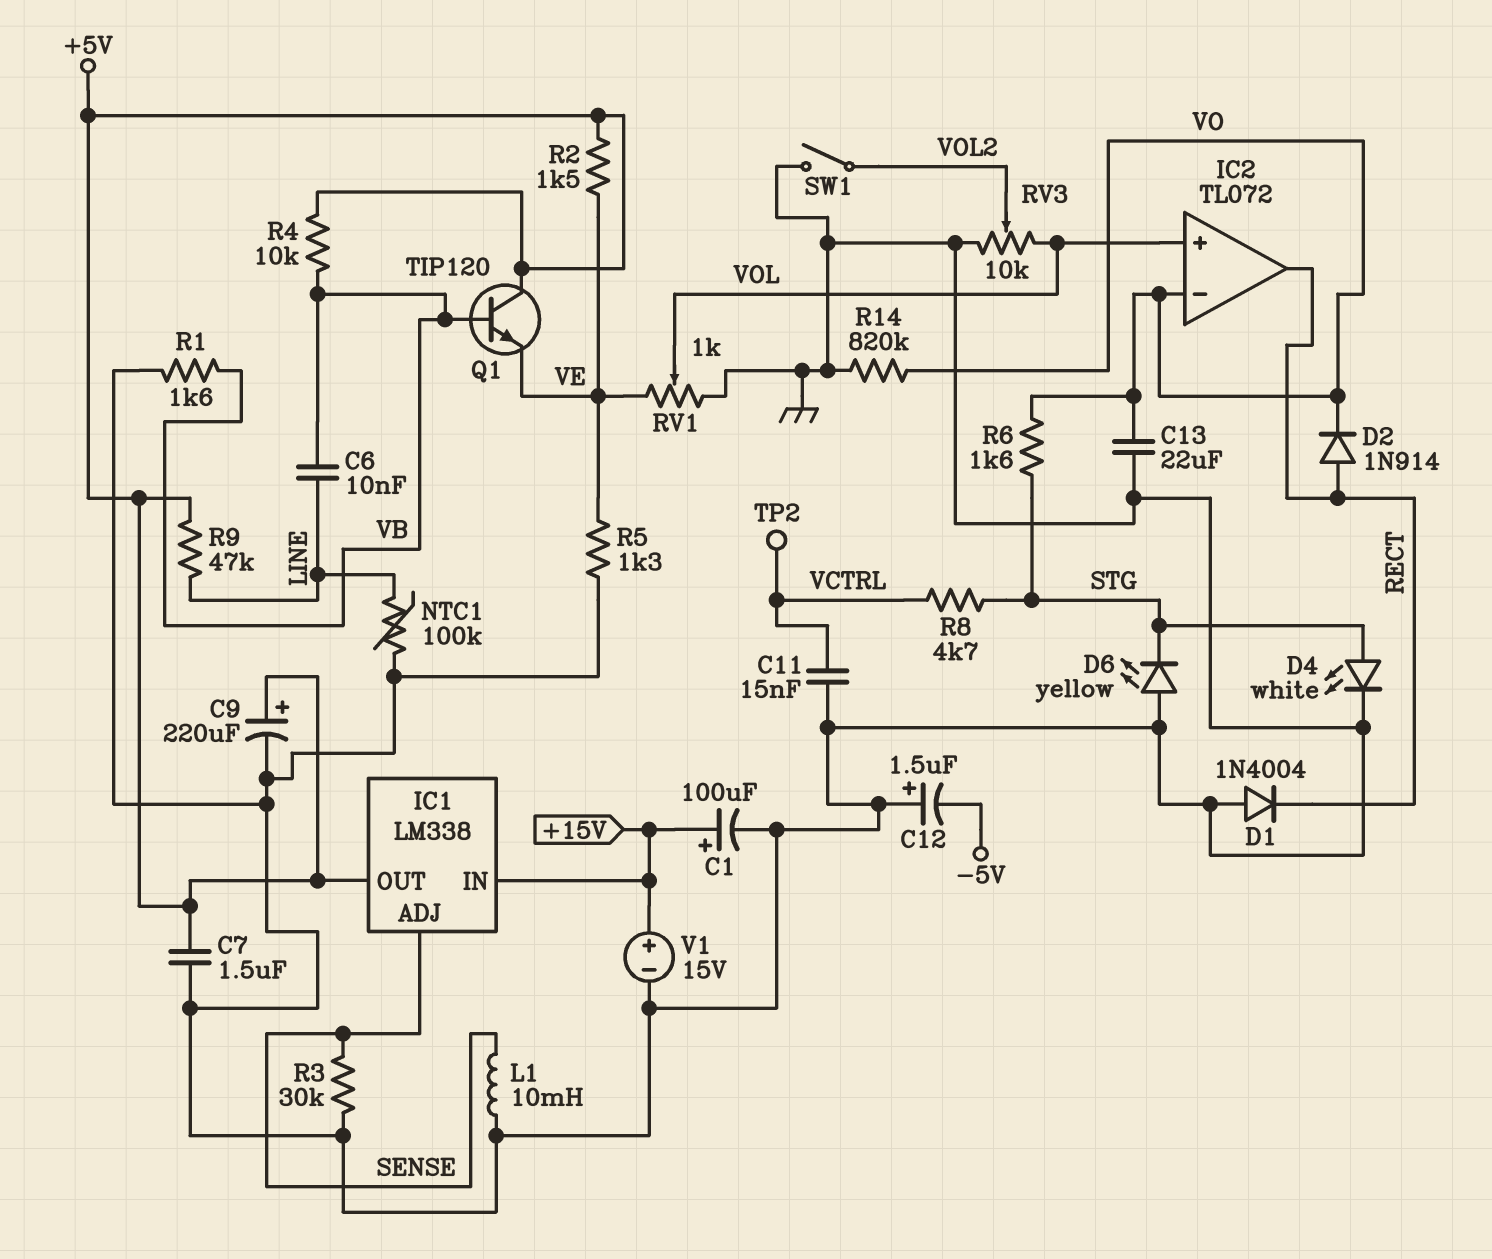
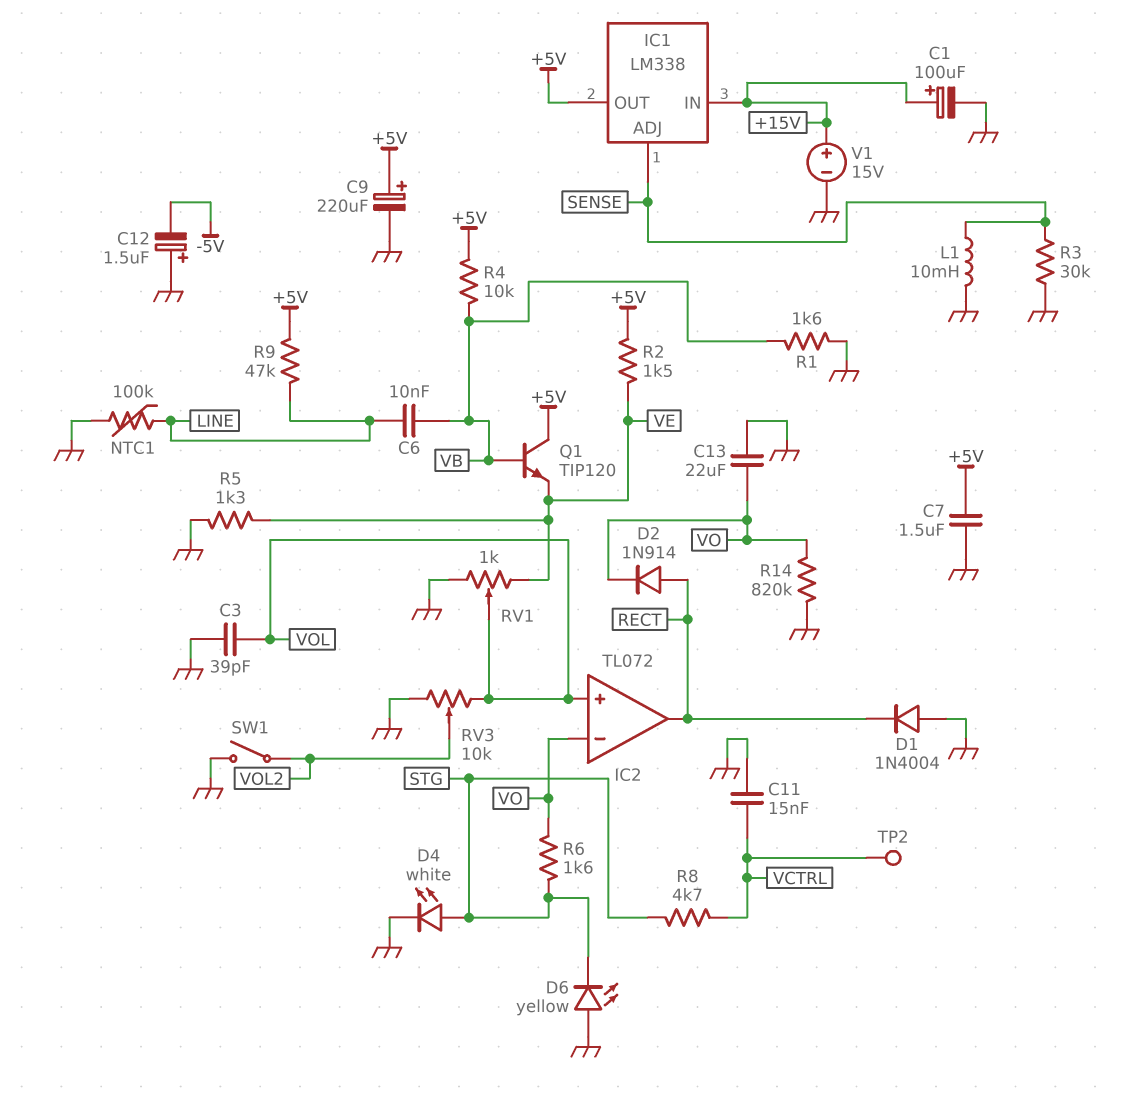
C3: none -> 39pF (GND, VOL)

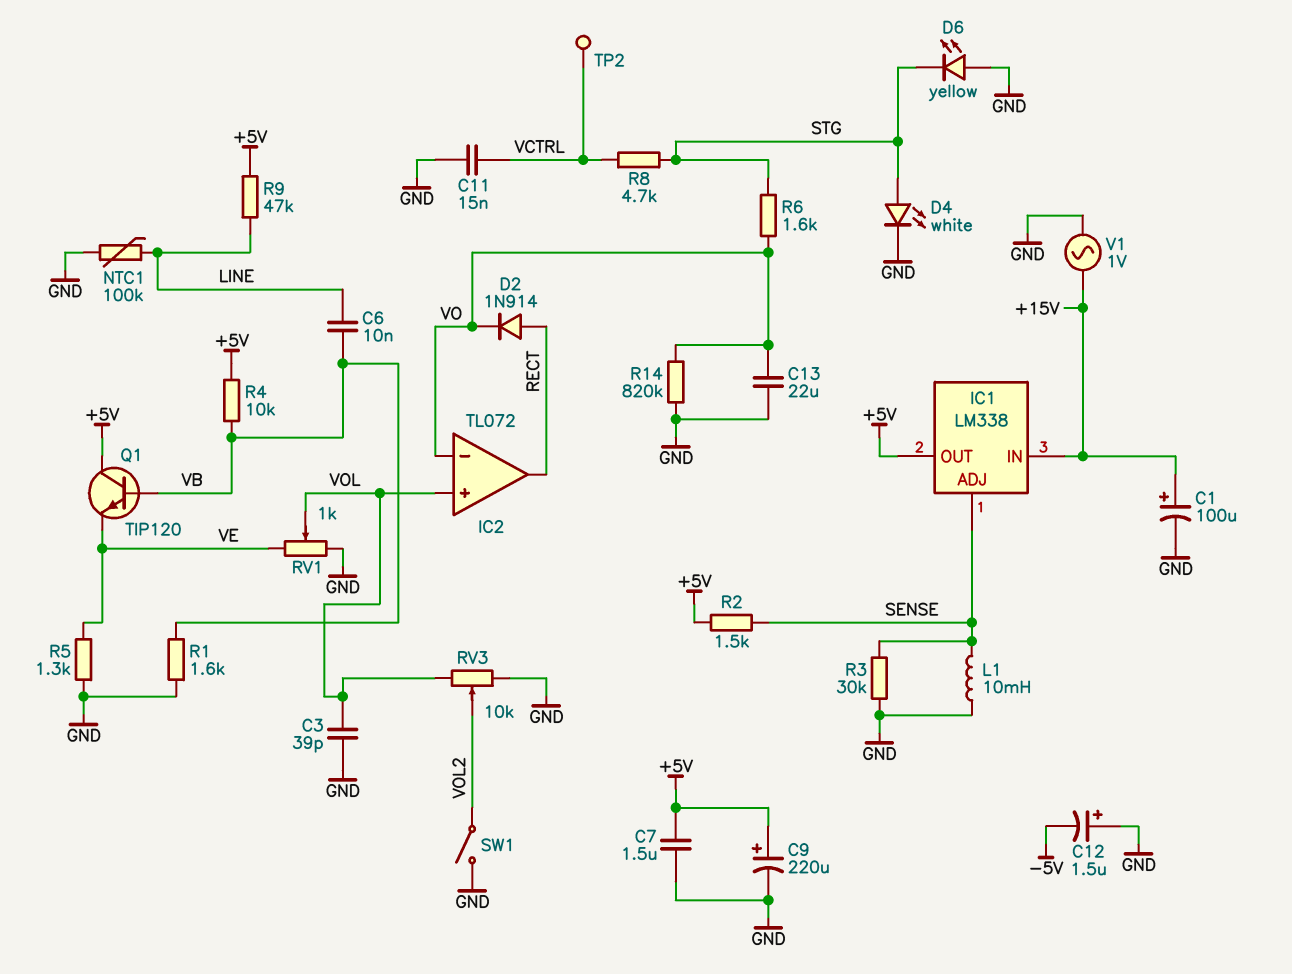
D1: diode 1N4004 (A GND, K RECT) -> none
R2: 1.5k (+5V, VE) -> 1.5k (+5V, SENSE)
V1: 15V (plus +15V, minus GND) -> AC 1V (+15V, GND)

